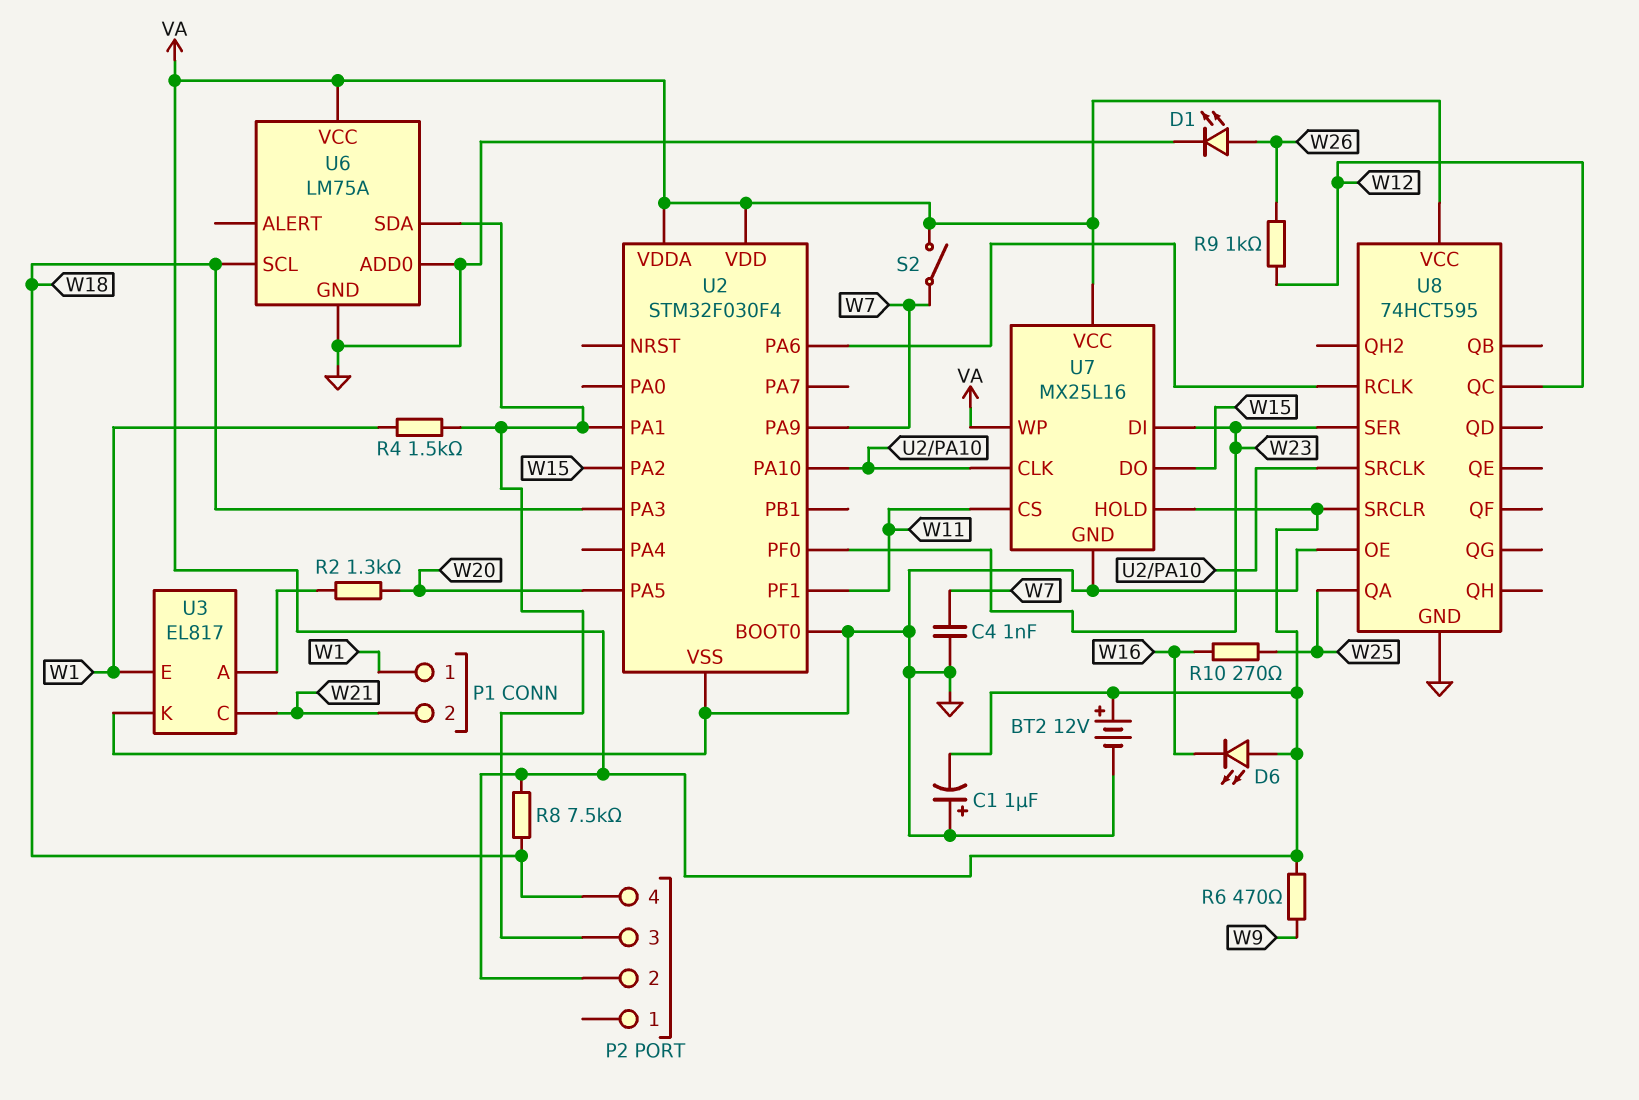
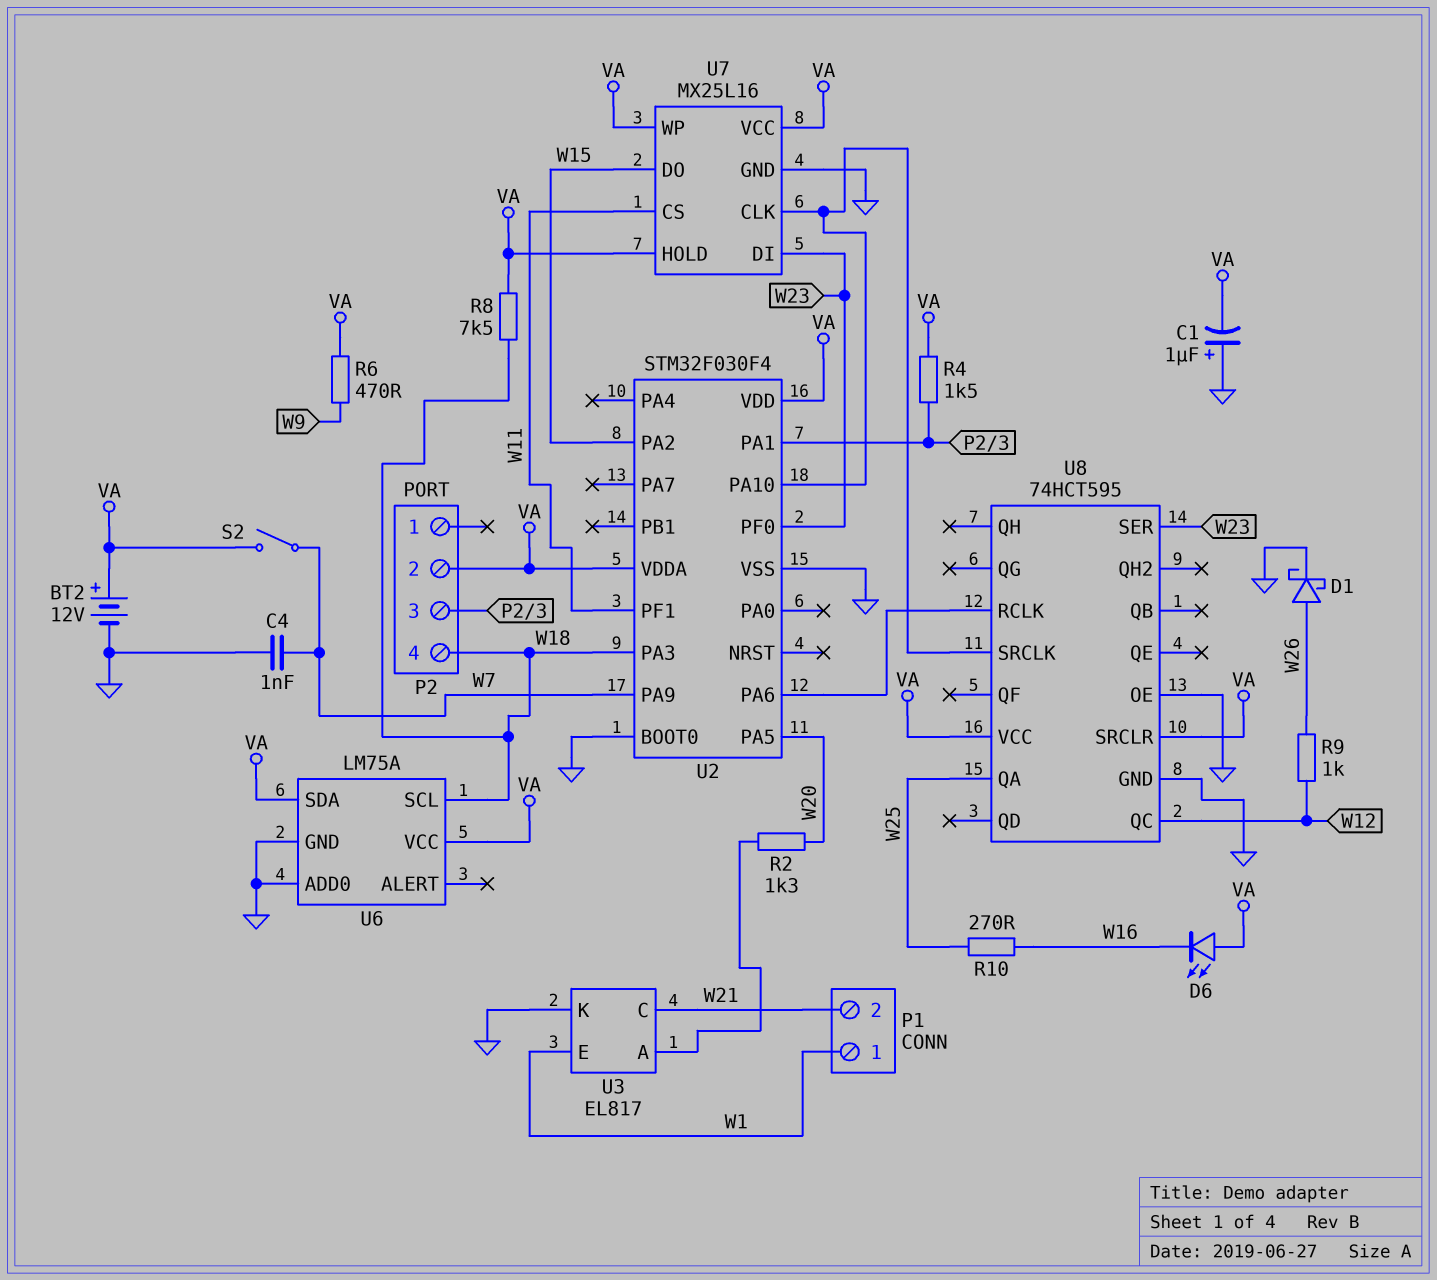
D1: LED (A W26, K GND) -> schottky (A W26, K GND)
R4: 1.5k (P2/3, W1) -> 1.5k (P2/3, VA)
U6 pin SDA: P2/3 -> VA

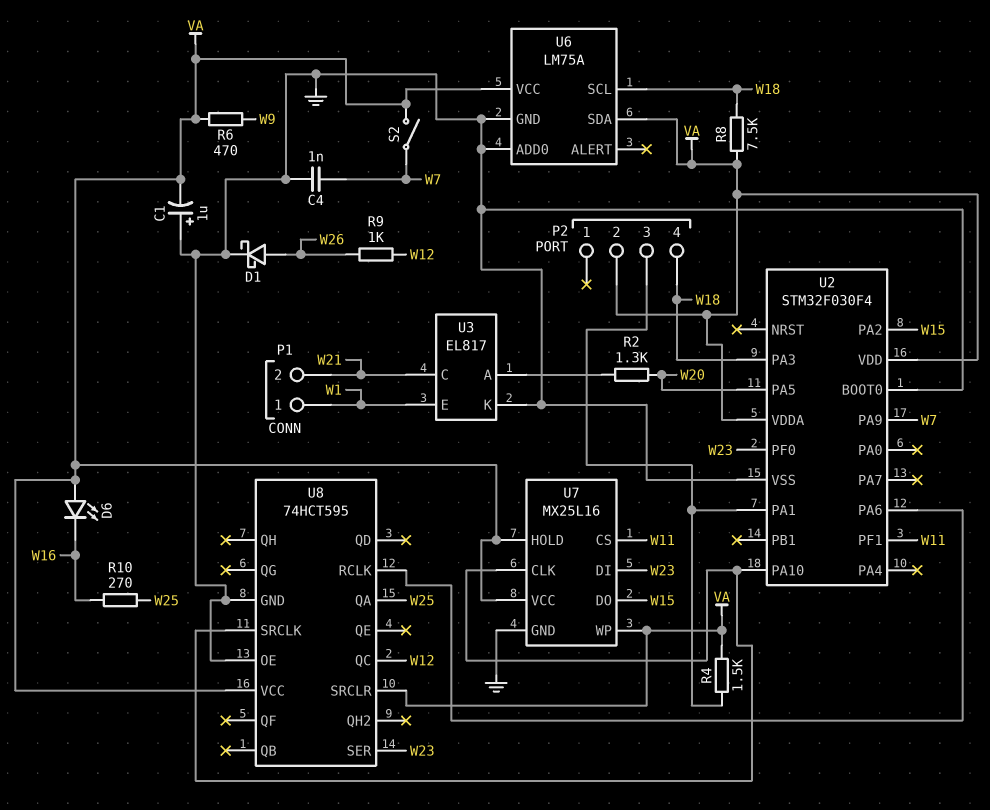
BT2: 12V (plus VA, minus GND) -> none

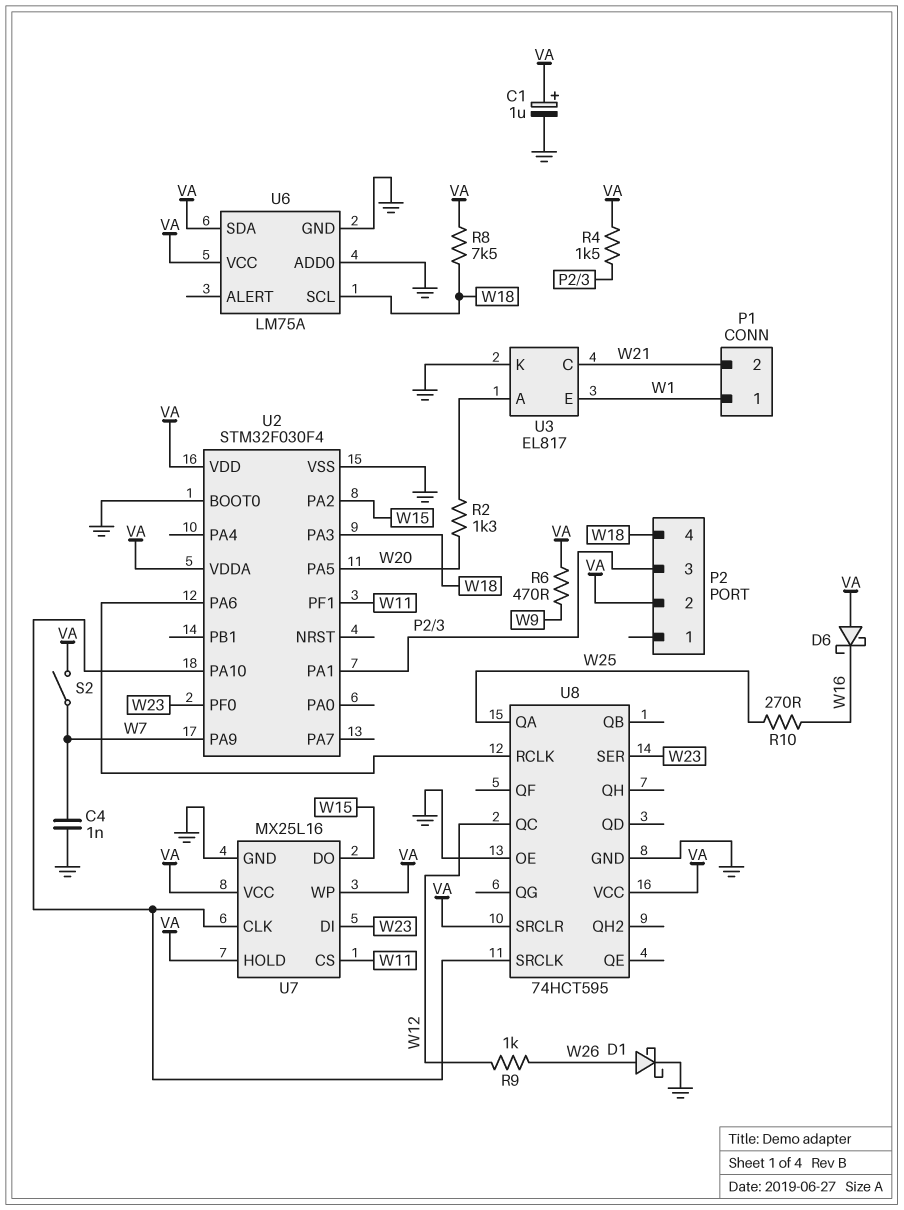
C1: 1uF (plus GND, minus VA) -> 1uF (plus VA, minus GND)
D6: LED (A VA, K W16) -> schottky (A VA, K W16)

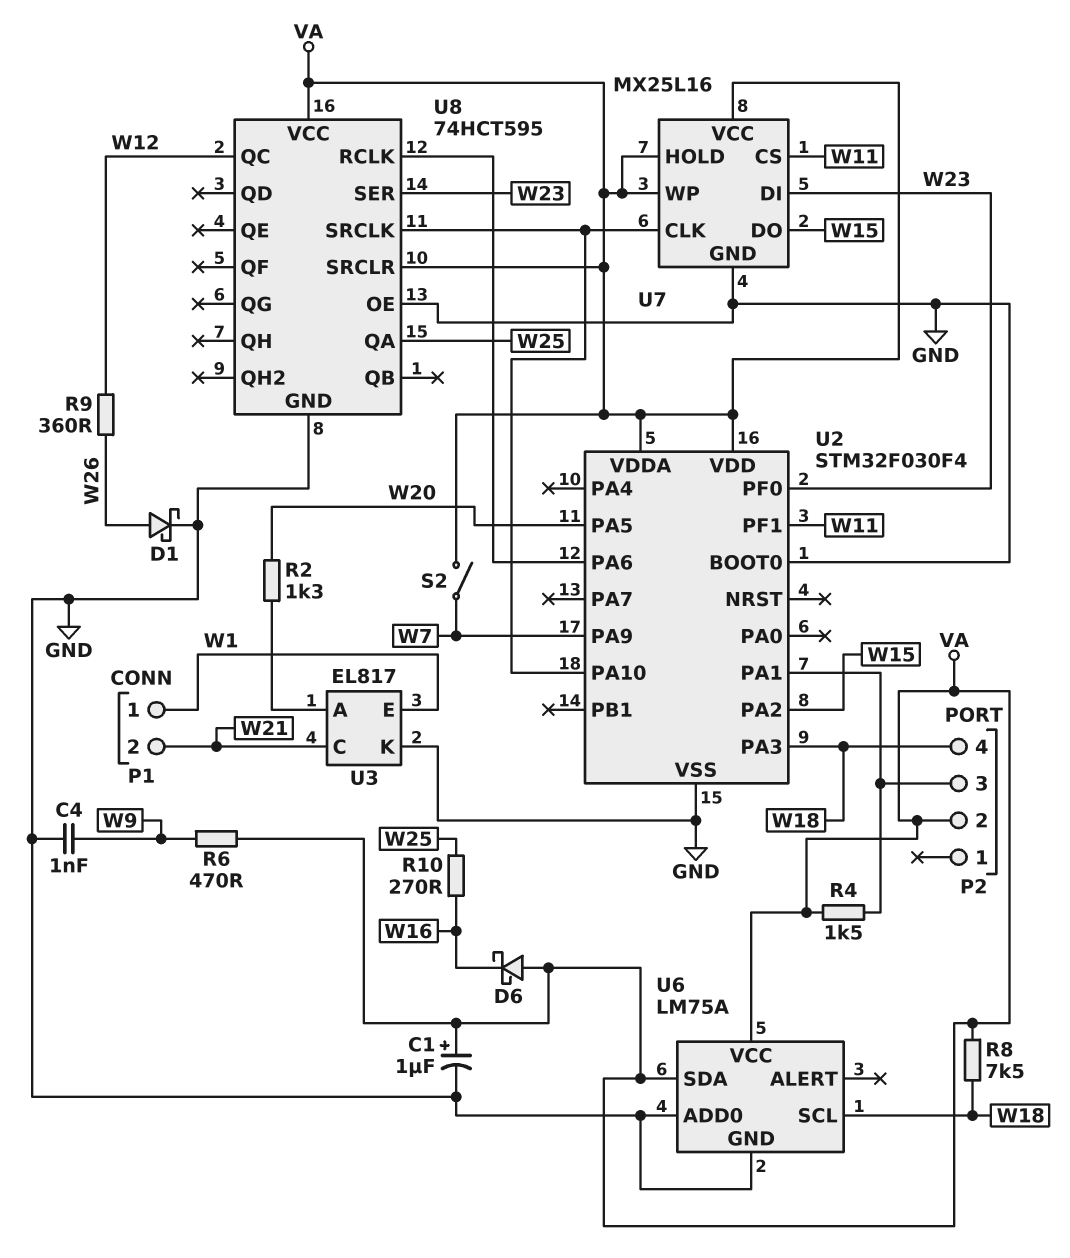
C4: 1nF (GND, W7) -> 1nF (GND, W9)
R9: 1k (W12, W26) -> 360 (W12, W26)

